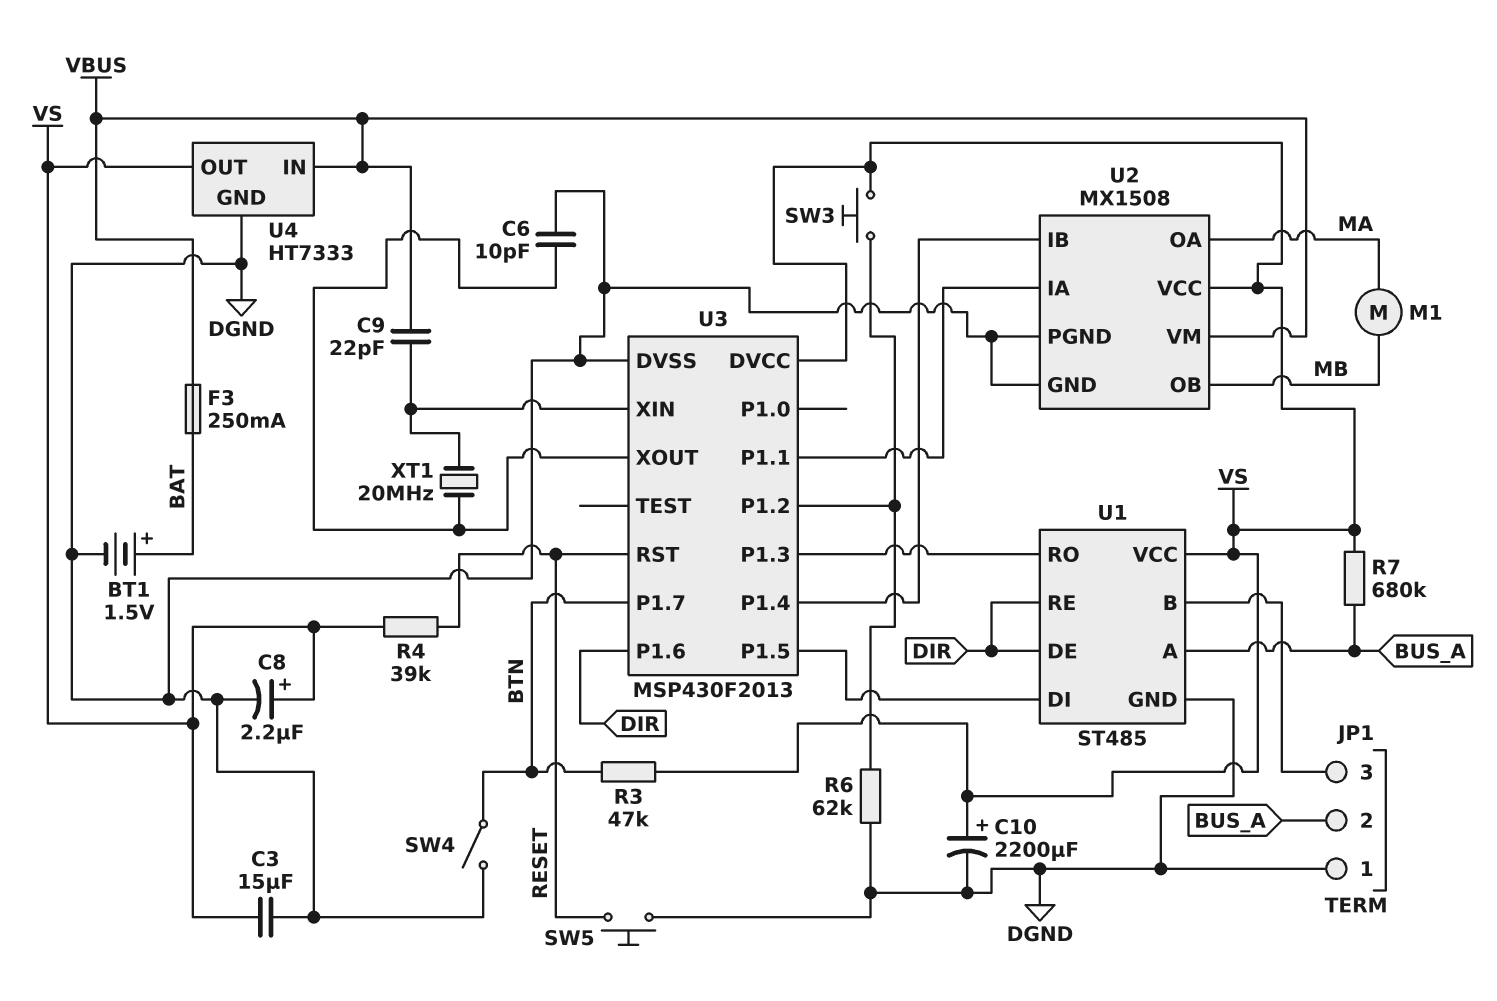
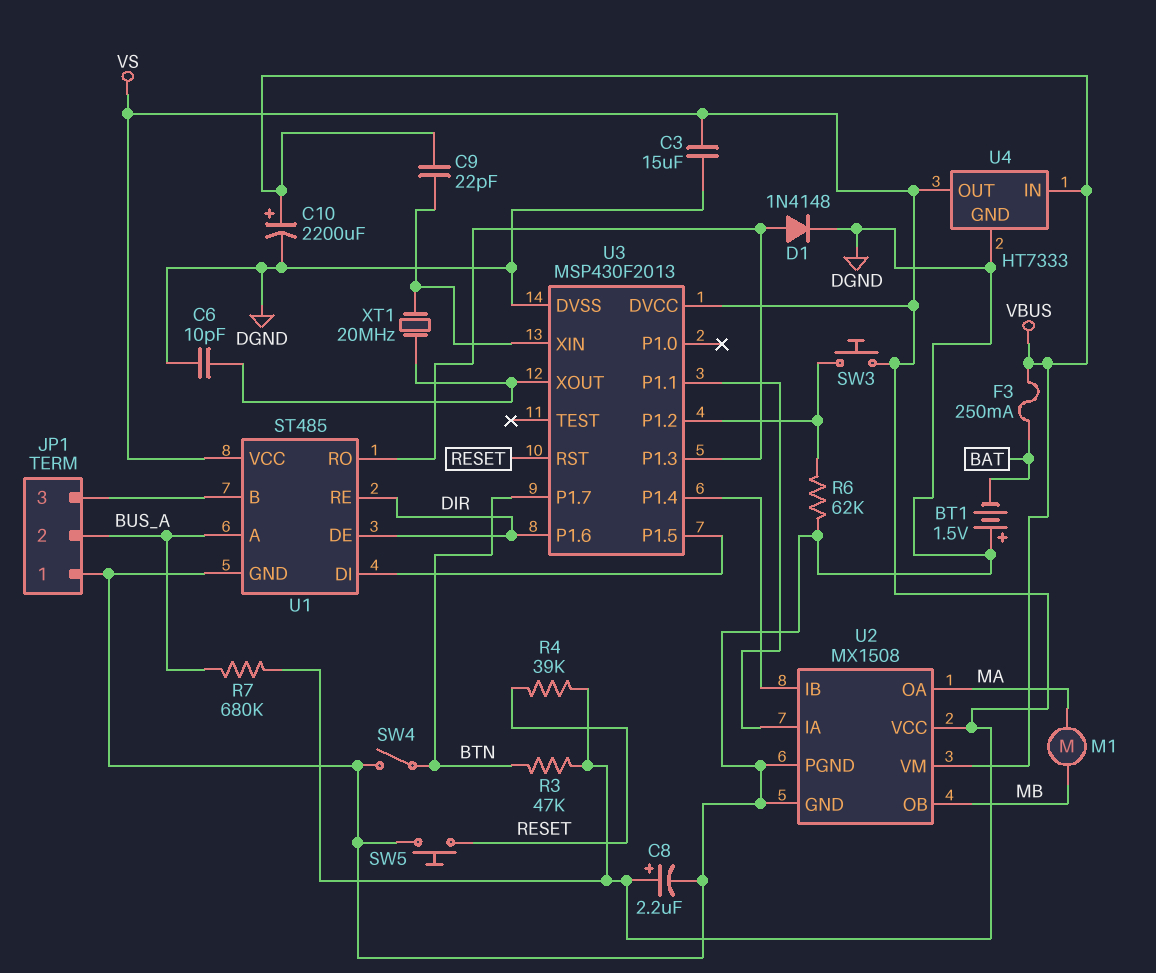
BT1: 1.5V (plus BAT, minus DGND) -> 1.5V (plus DGND, minus BAT)
C10: 2200uF (plus VS, minus DGND) -> 2200uF (plus VBUS, minus DGND)
D1: none -> diode 1N4148 (A U1/RO, K DGND)

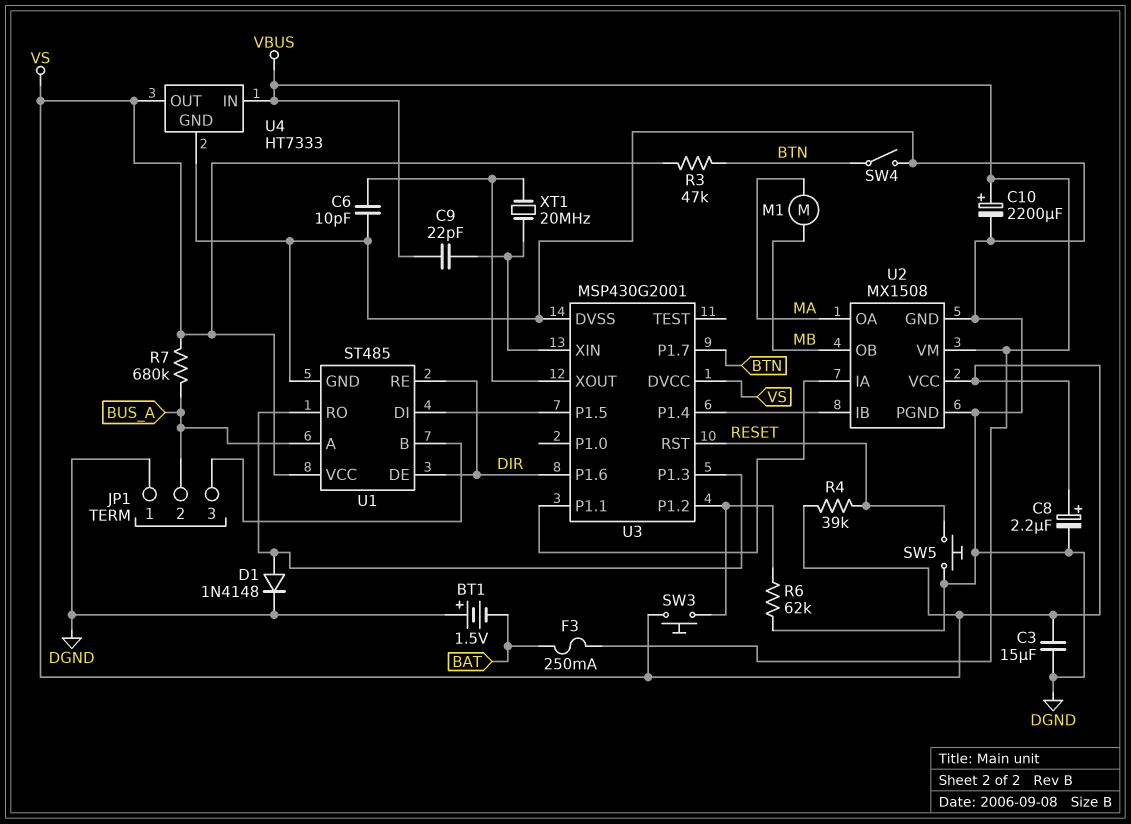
U3: MSP430F2013 -> MSP430G2001

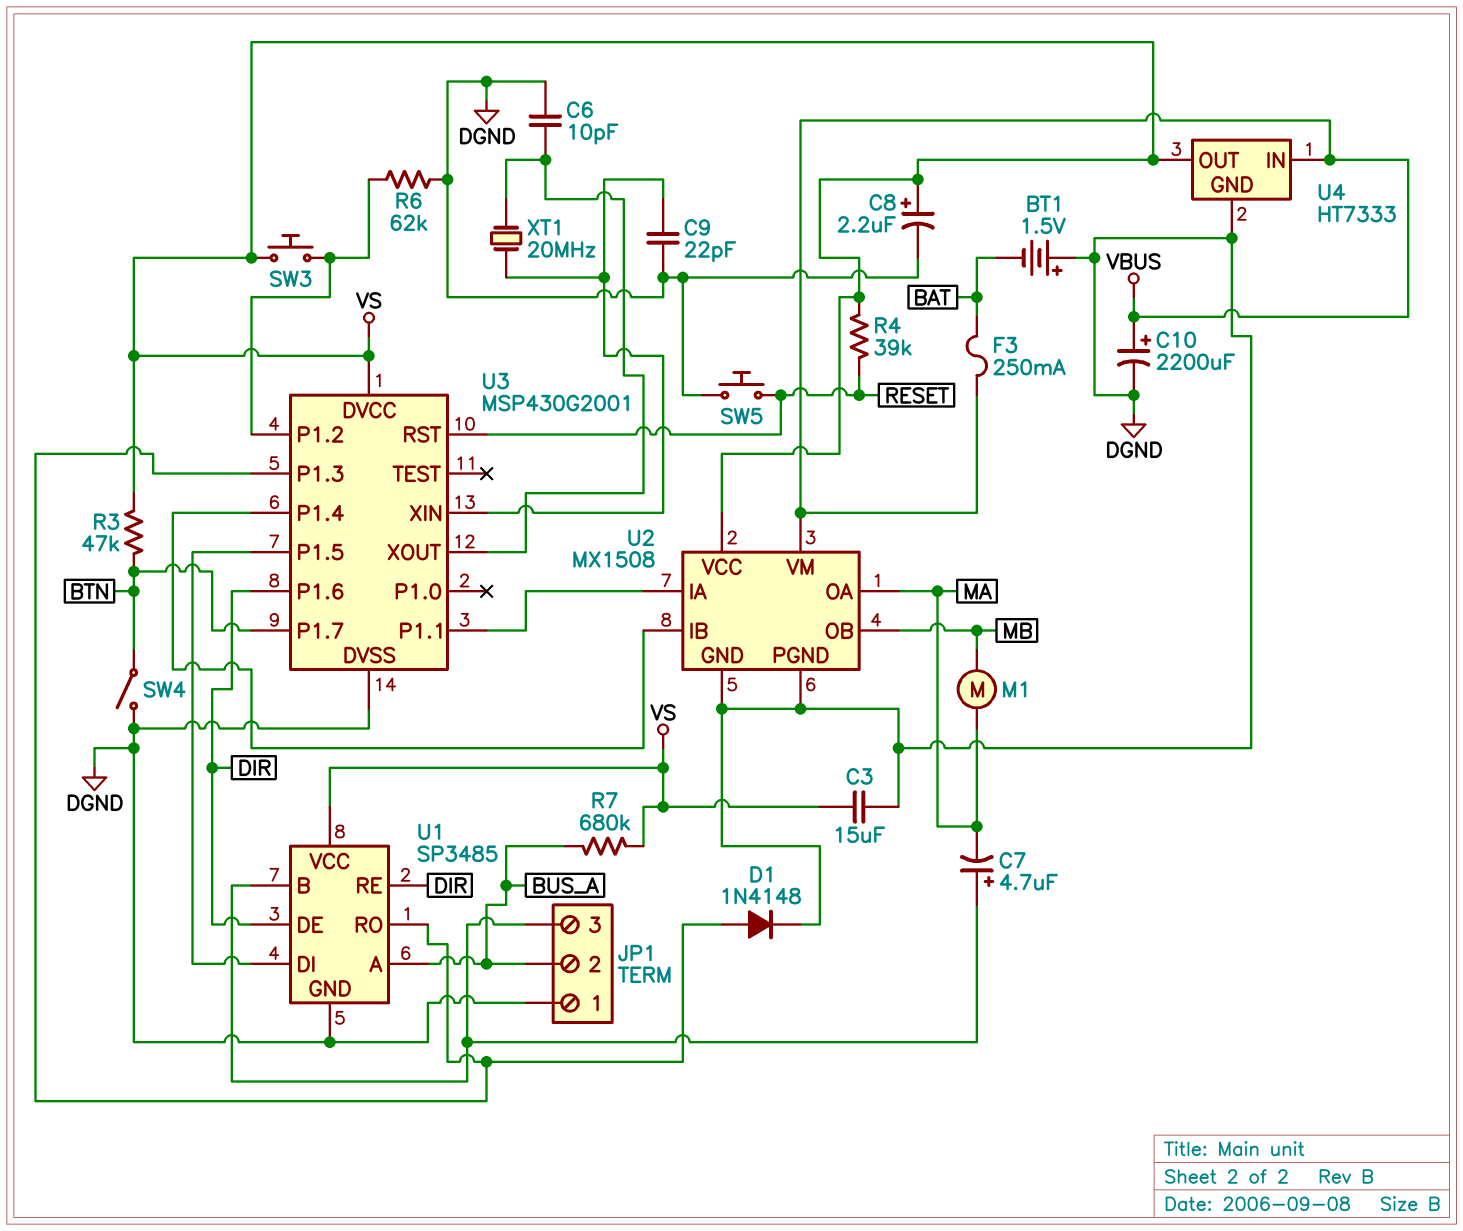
C7: none -> 4.7uF (plus JP1/3, minus MA)
C9: 22pF (U3/XIN, VBUS) -> 22pF (DGND, U3/XIN)
U1: ST485 -> SP3485

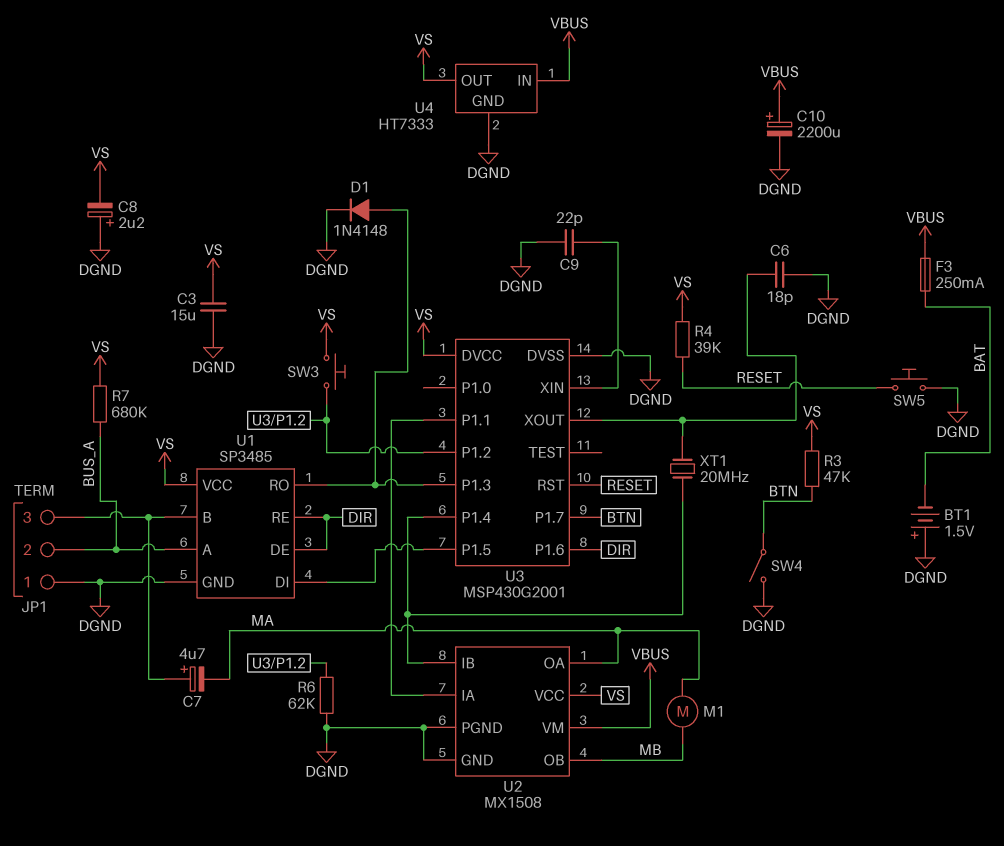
C6: 10pF (DGND, U3/XOUT) -> 18pF (DGND, U3/XOUT)
C8: 2.2uF (plus VS, minus DGND) -> 2.2uF (plus DGND, minus VS)
XT1: 20MHz (U3/XIN, U3/XOUT) -> 20MHz (U2/IB, U3/XOUT)

